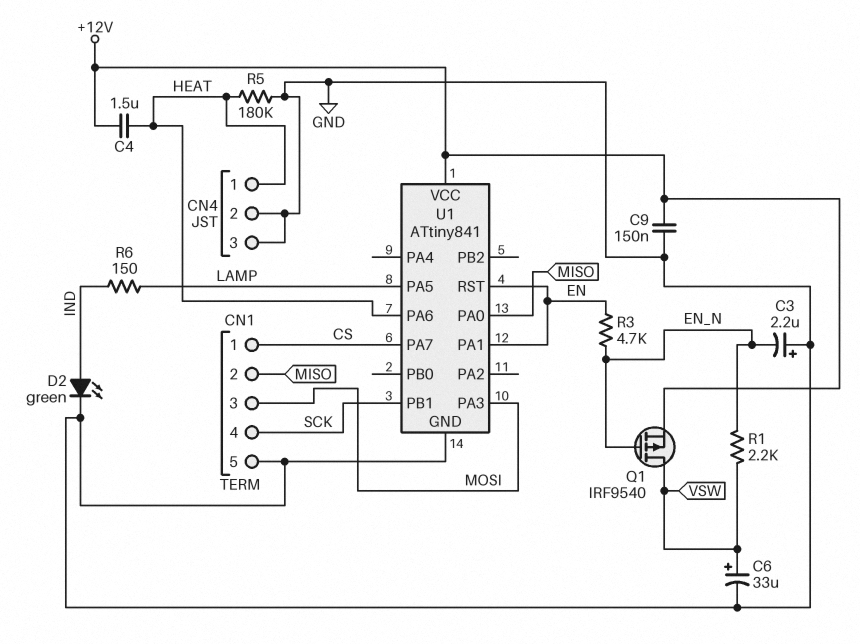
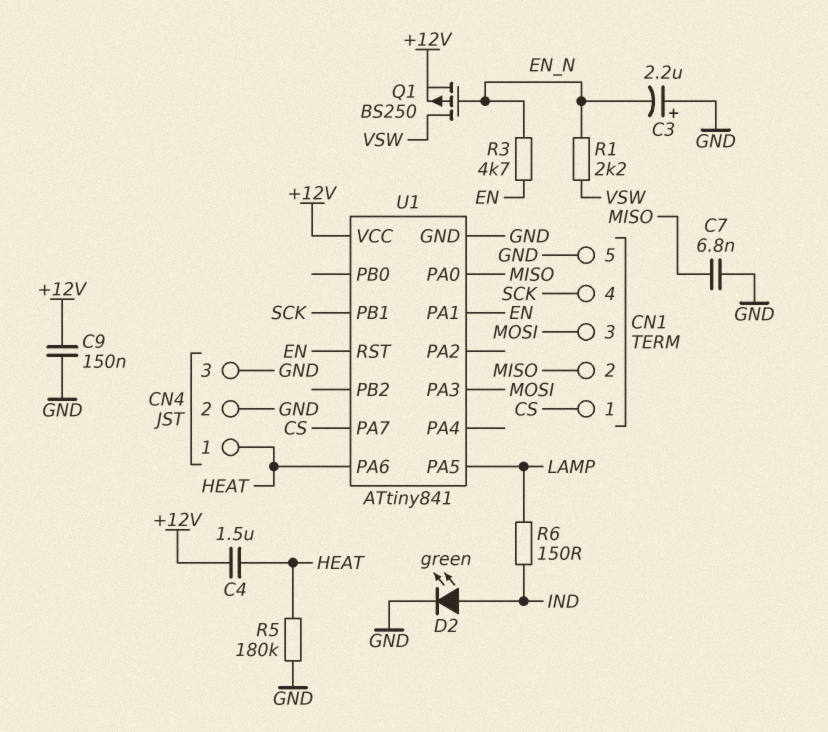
C6: 33uF (plus VSW, minus GND) -> none
C7: none -> 6.8nF (GND, MISO)
Q1: PMOS IRF9540 (G EN_N, D VSW, S +12V) -> PMOS BS250 (G EN_N, D VSW, S +12V)

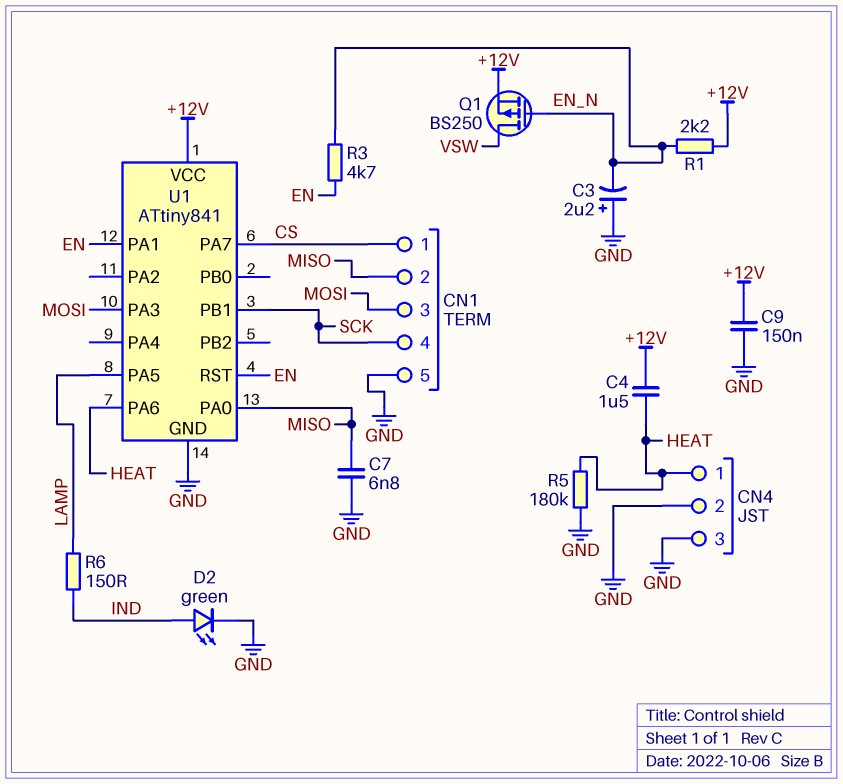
R1: 2.2k (EN_N, VSW) -> 2.2k (+12V, EN_N)

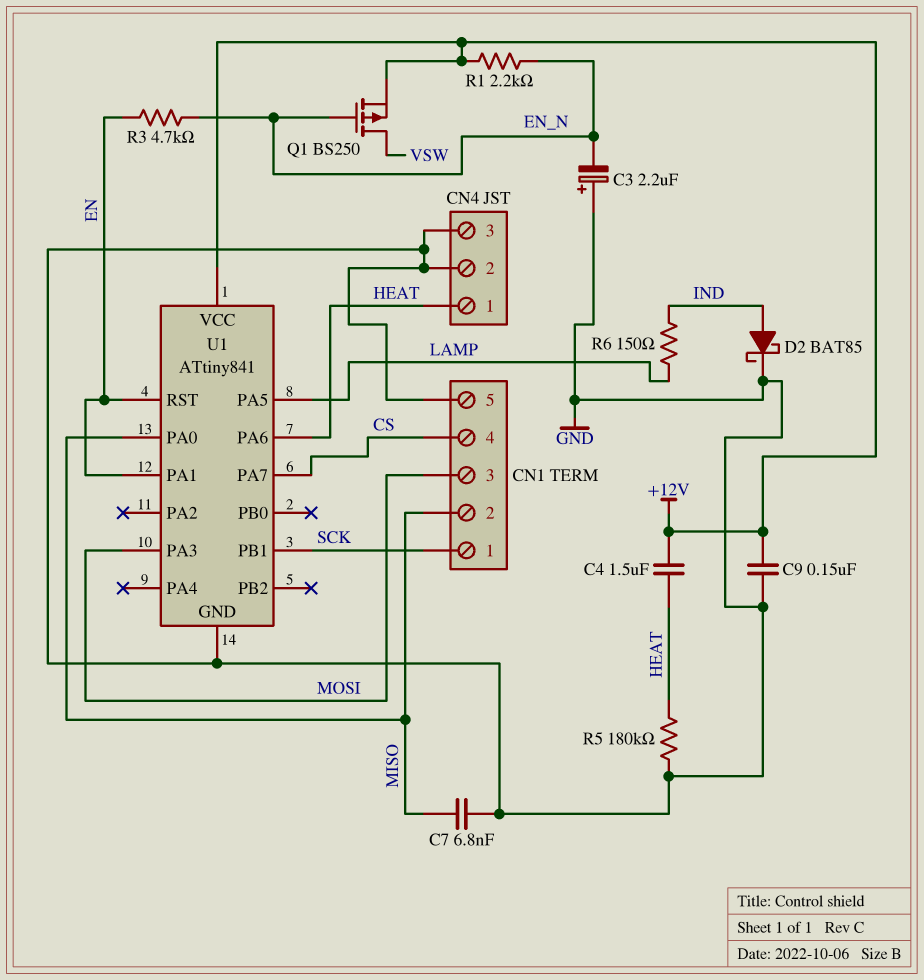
CN1 pin 1: CS -> SCK
CN1 pin 4: SCK -> CS
D2: LED green (A IND, K GND) -> schottky BAT85 (A IND, K GND)

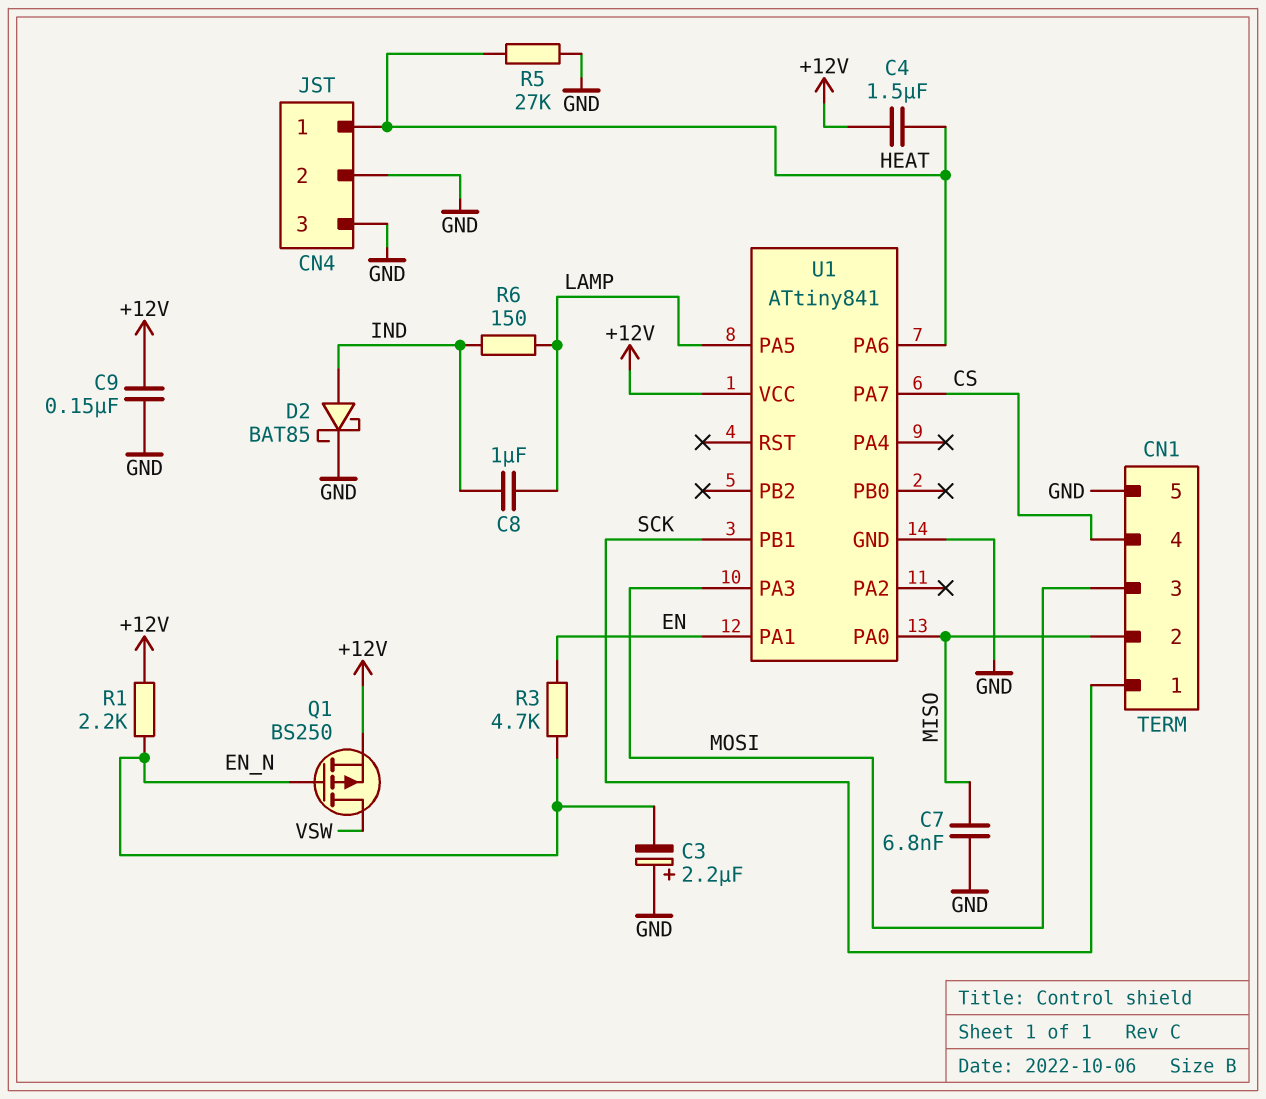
C8: none -> 1uF (IND, LAMP)
R5: 180k (GND, HEAT) -> 27k (GND, HEAT)
U1 pin RST: EN -> none

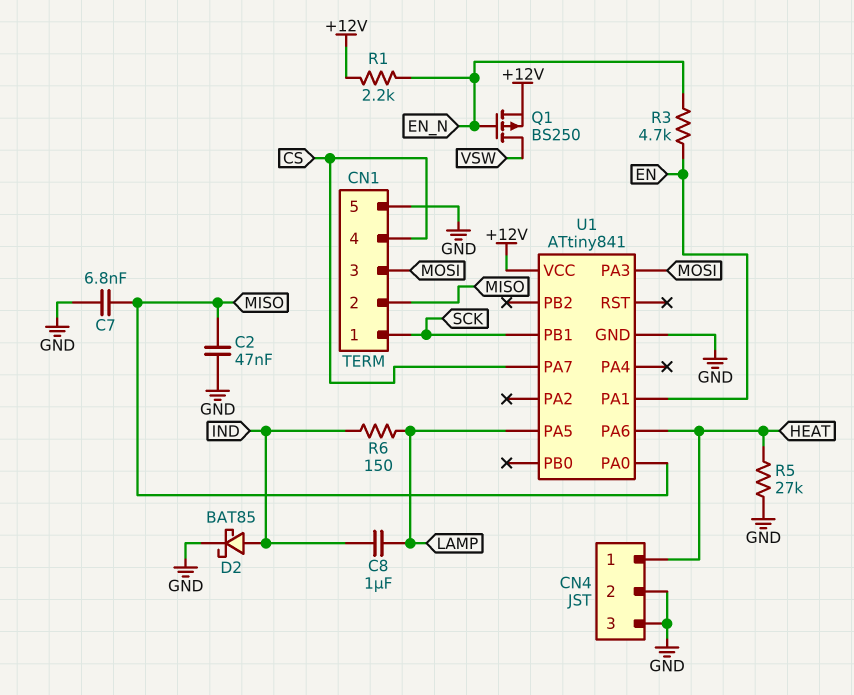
C2: none -> 47nF (GND, MISO)
C3: 2.2uF (plus GND, minus EN_N) -> none
C4: 1.5uF (+12V, HEAT) -> none
C9: 150nF (+12V, GND) -> none

